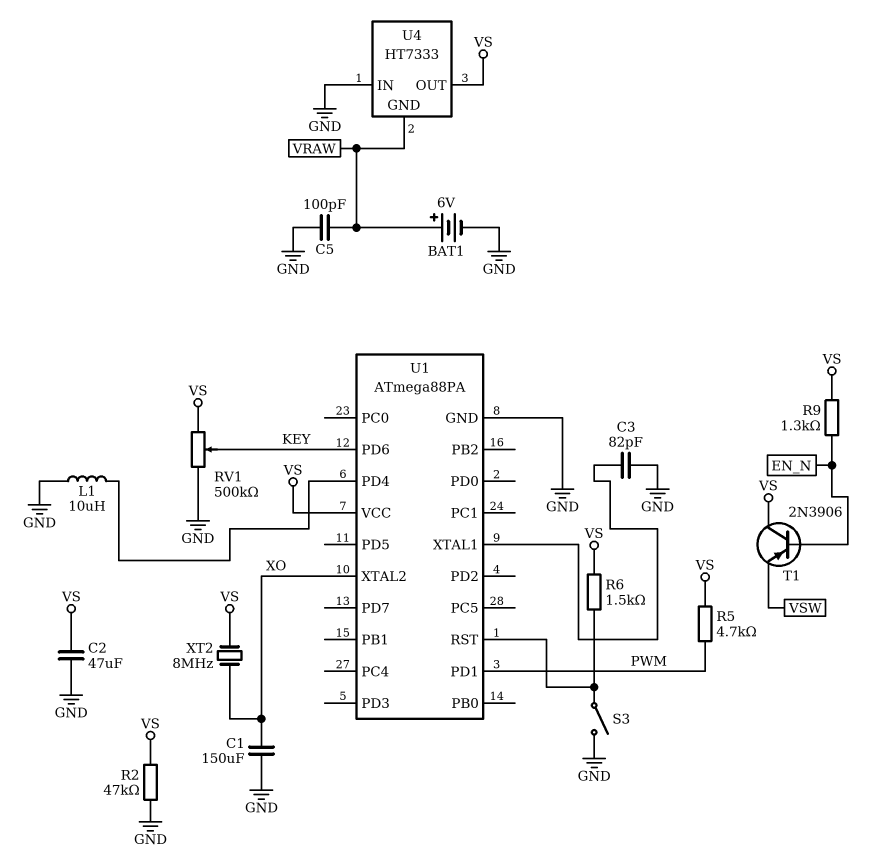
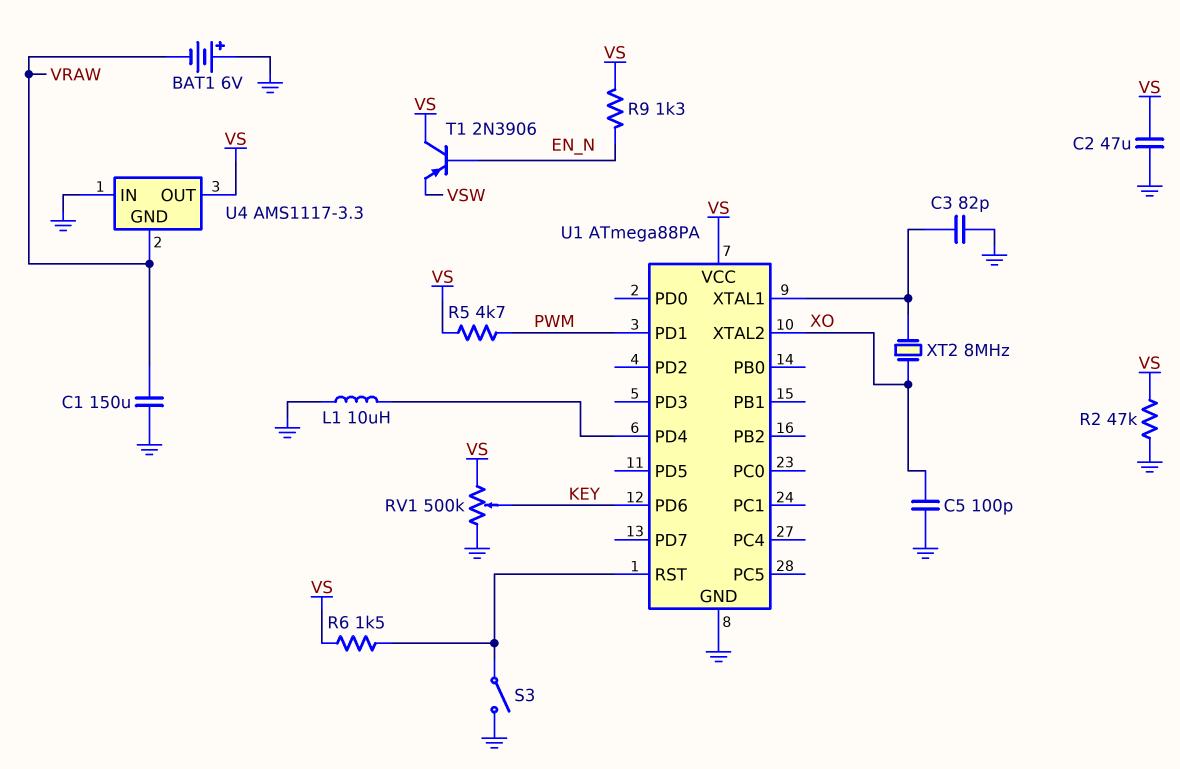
BAT1: 6V (plus VRAW, minus GND) -> 6V (plus GND, minus VRAW)
C1: 150uF (GND, XO) -> 150uF (GND, VRAW)
C5: 100pF (GND, VRAW) -> 100pF (GND, XO)
U4: HT7333 -> AMS1117-3.3
XT2: 8MHz (VS, XO) -> 8MHz (U1/XTAL1, XO)

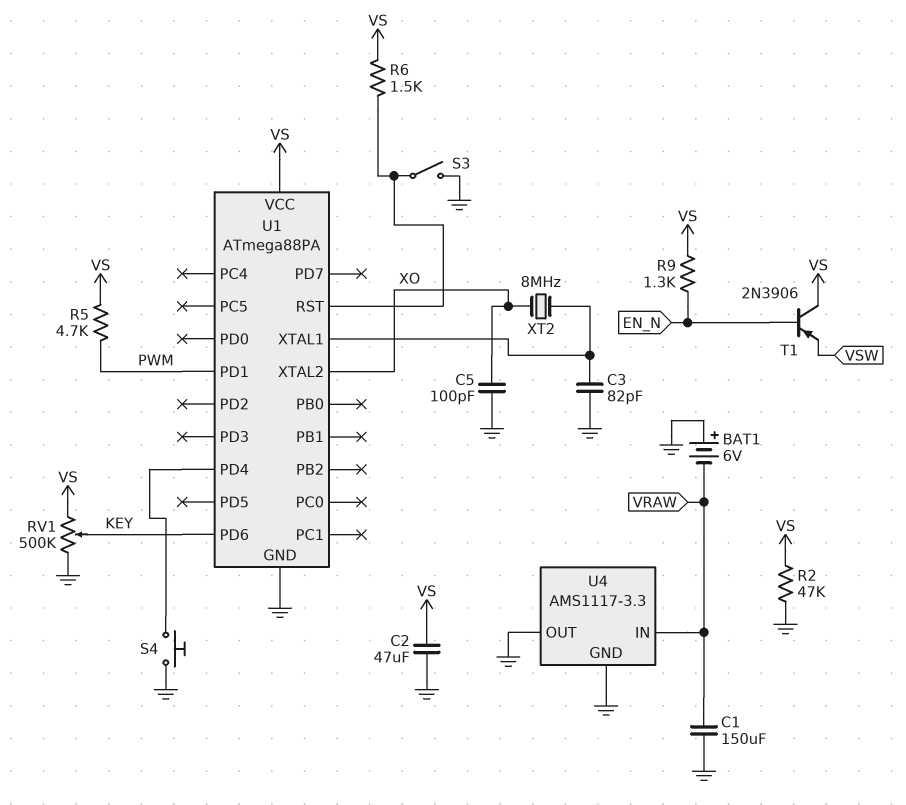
L1: 10uH (GND, U1/PD4) -> none
S4: none -> button (GND, U1/PD4)
U4 pin GND: VRAW -> GND
U4 pin IN: GND -> VRAW
U4 pin OUT: VS -> GND

